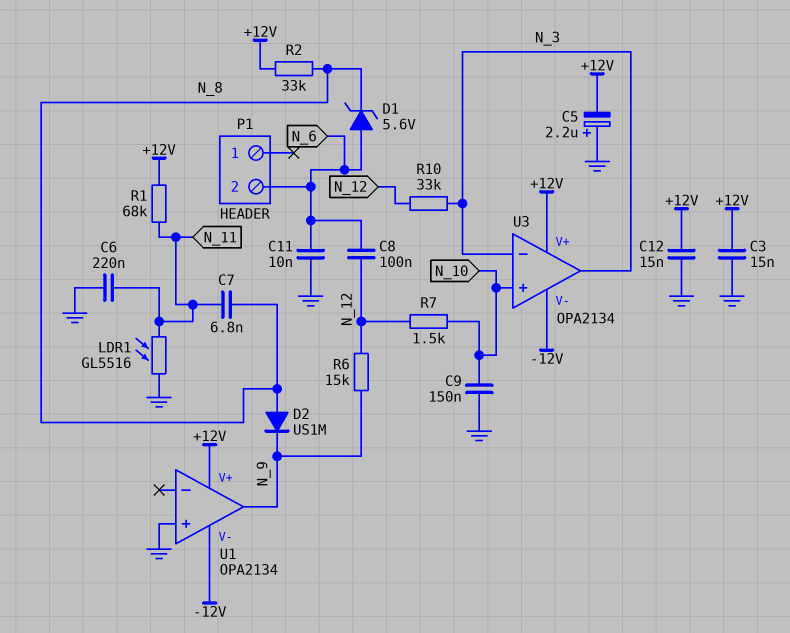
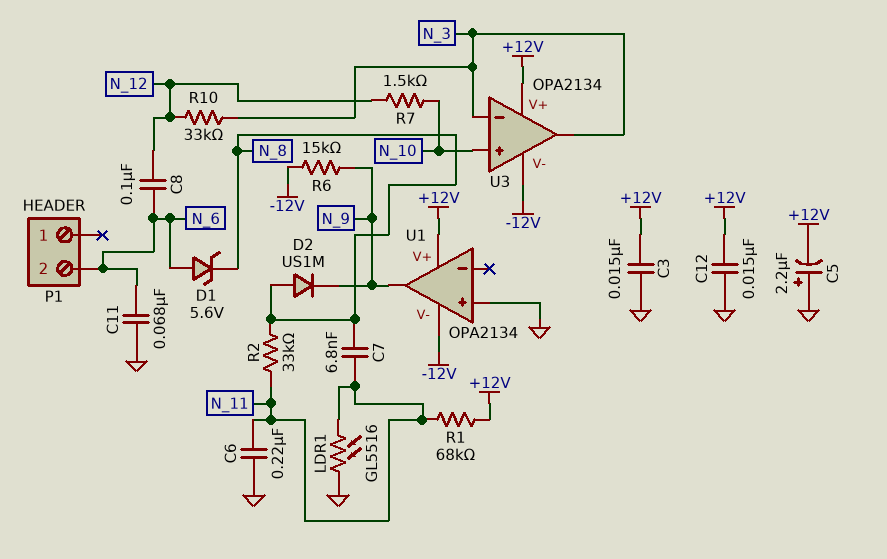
C9: 150nF (GND, N_10) -> none
C11: 10nF (GND, N_6) -> 68nF (GND, N_6)
R2: 33k (+12V, N_8) -> 33k (N_8, N_11)
R6: 15k (N_9, N_12) -> 15k (-12V, N_9)

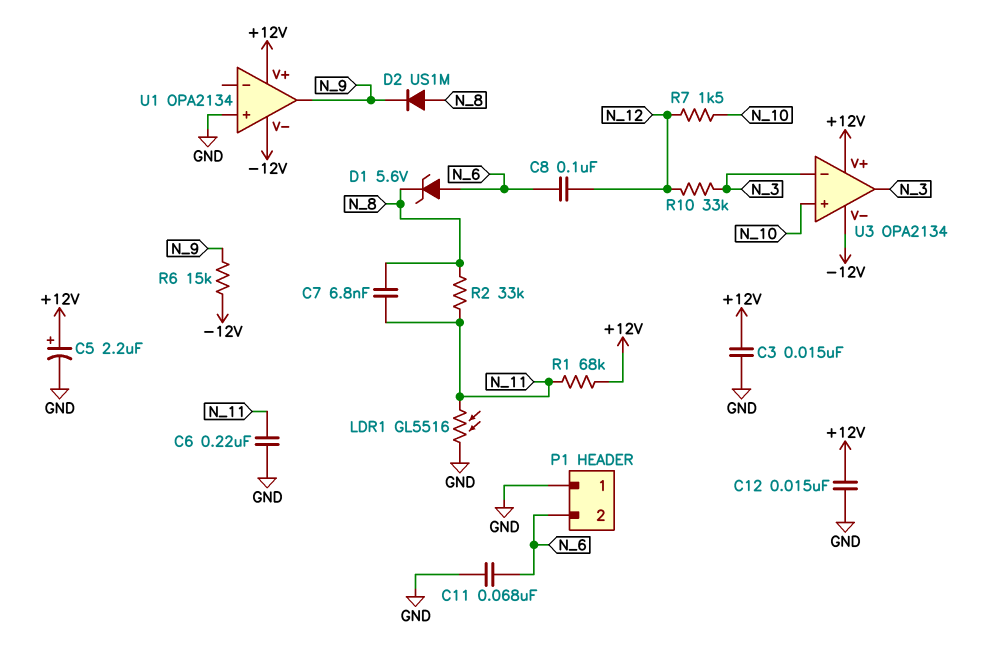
C5: 2.2uF (plus GND, minus +12V) -> 2.2uF (plus +12V, minus GND)
P1 pin 1: none -> GND

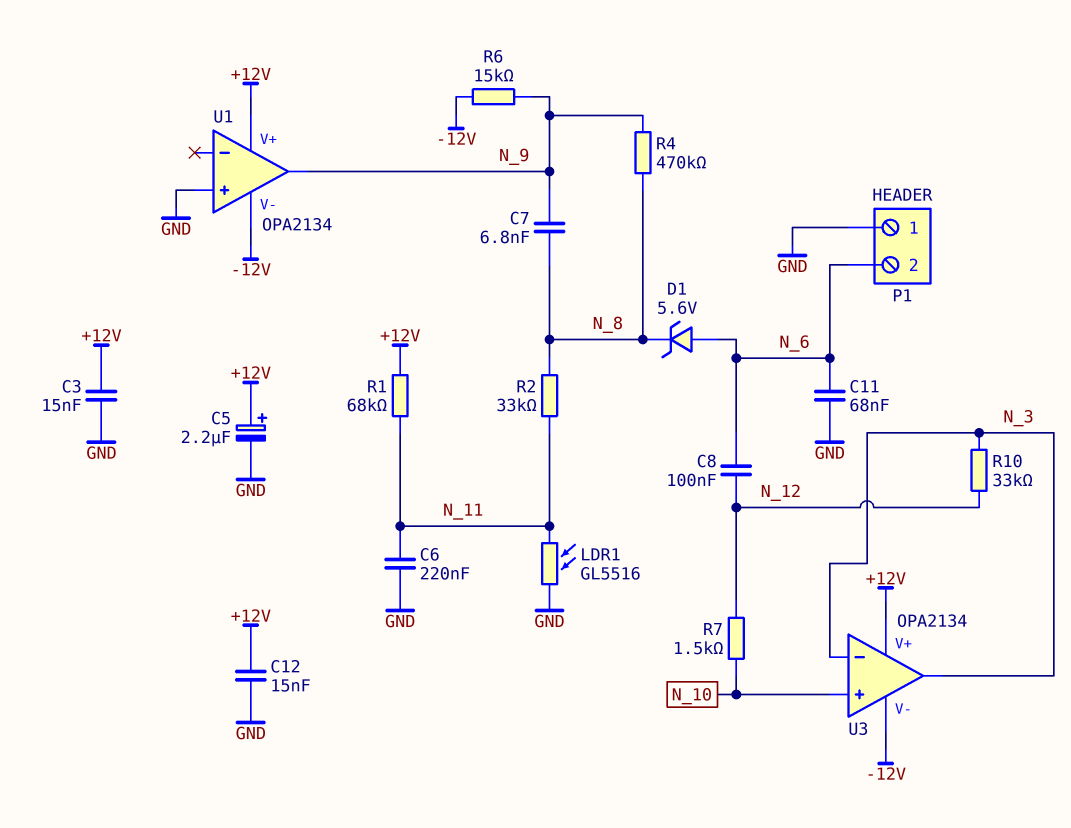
C7: 6.8nF (N_8, N_11) -> 6.8nF (N_8, N_9)
D2: diode US1M (A N_8, K N_9) -> none
R4: none -> 470k (N_8, N_9)

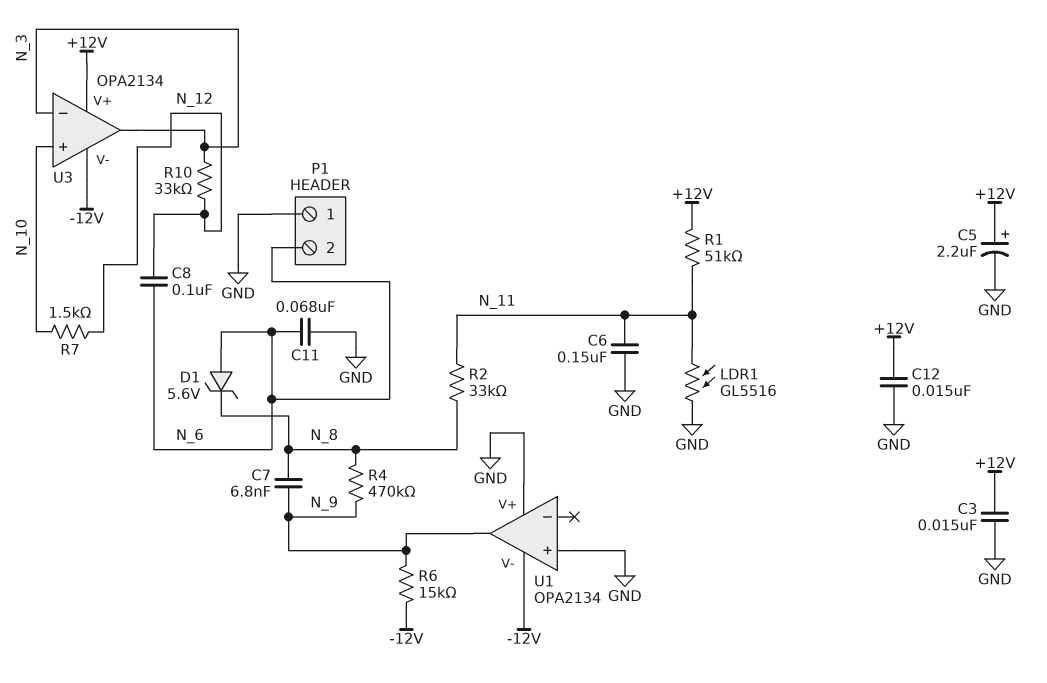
C6: 220nF (GND, N_11) -> 150nF (GND, N_11)
R1: 68k (+12V, N_11) -> 51k (+12V, N_11)
U1 pin V+: +12V -> GND

